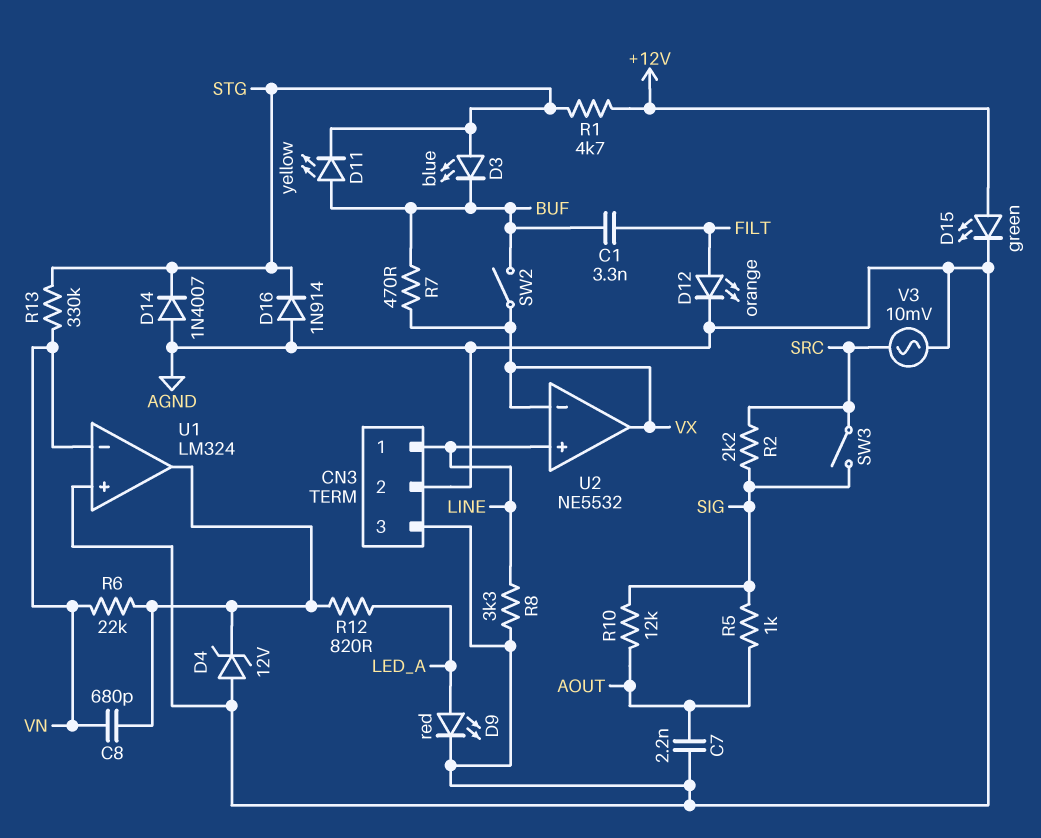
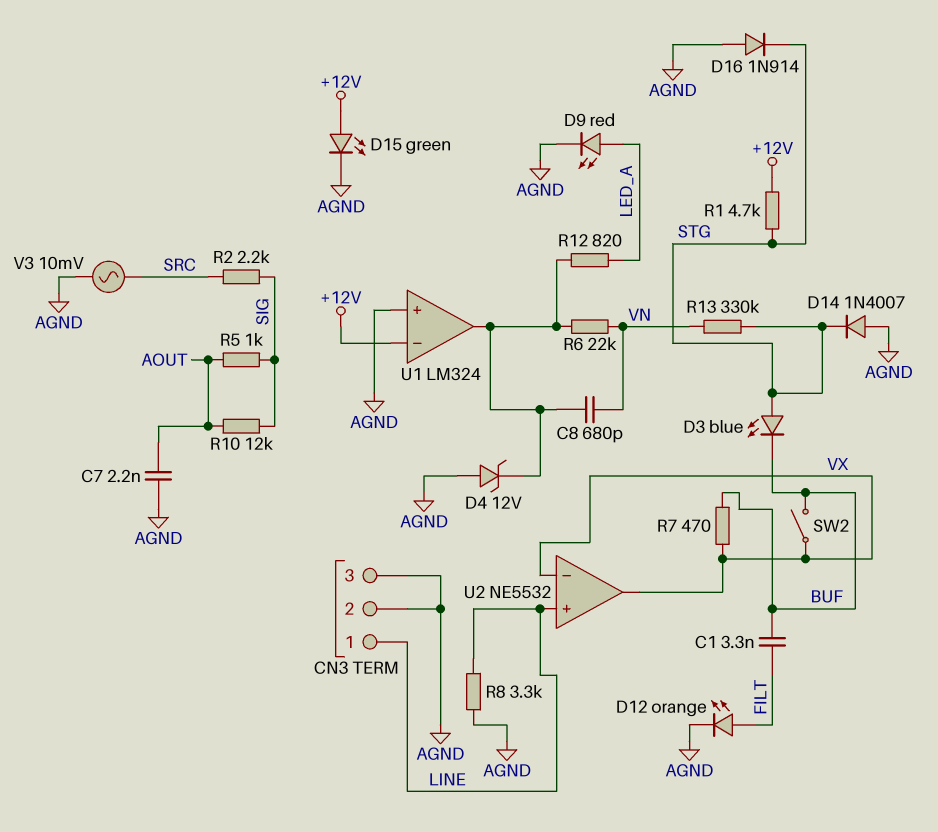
D11: LED yellow (A BUF, K STG) -> none
SW3: switch (SIG, SRC) -> none
U1 pin in-: VN -> +12V

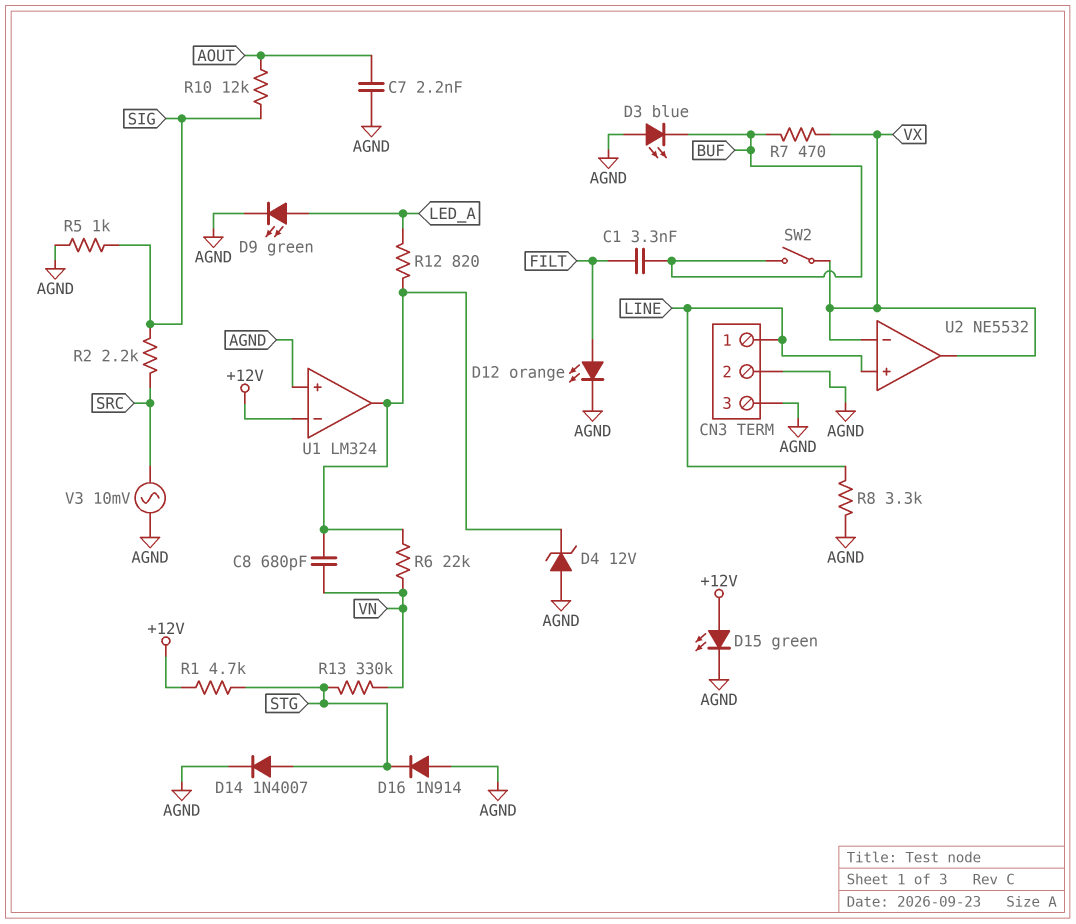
D3: LED blue (A STG, K BUF) -> LED blue (A AGND, K BUF)
D9: LED red (A LED_A, K AGND) -> LED green (A LED_A, K AGND)
D14: diode 1N4007 (A AGND, K STG) -> diode 1N4007 (A STG, K AGND)
R5: 1k (AOUT, SIG) -> 1k (AGND, SIG)

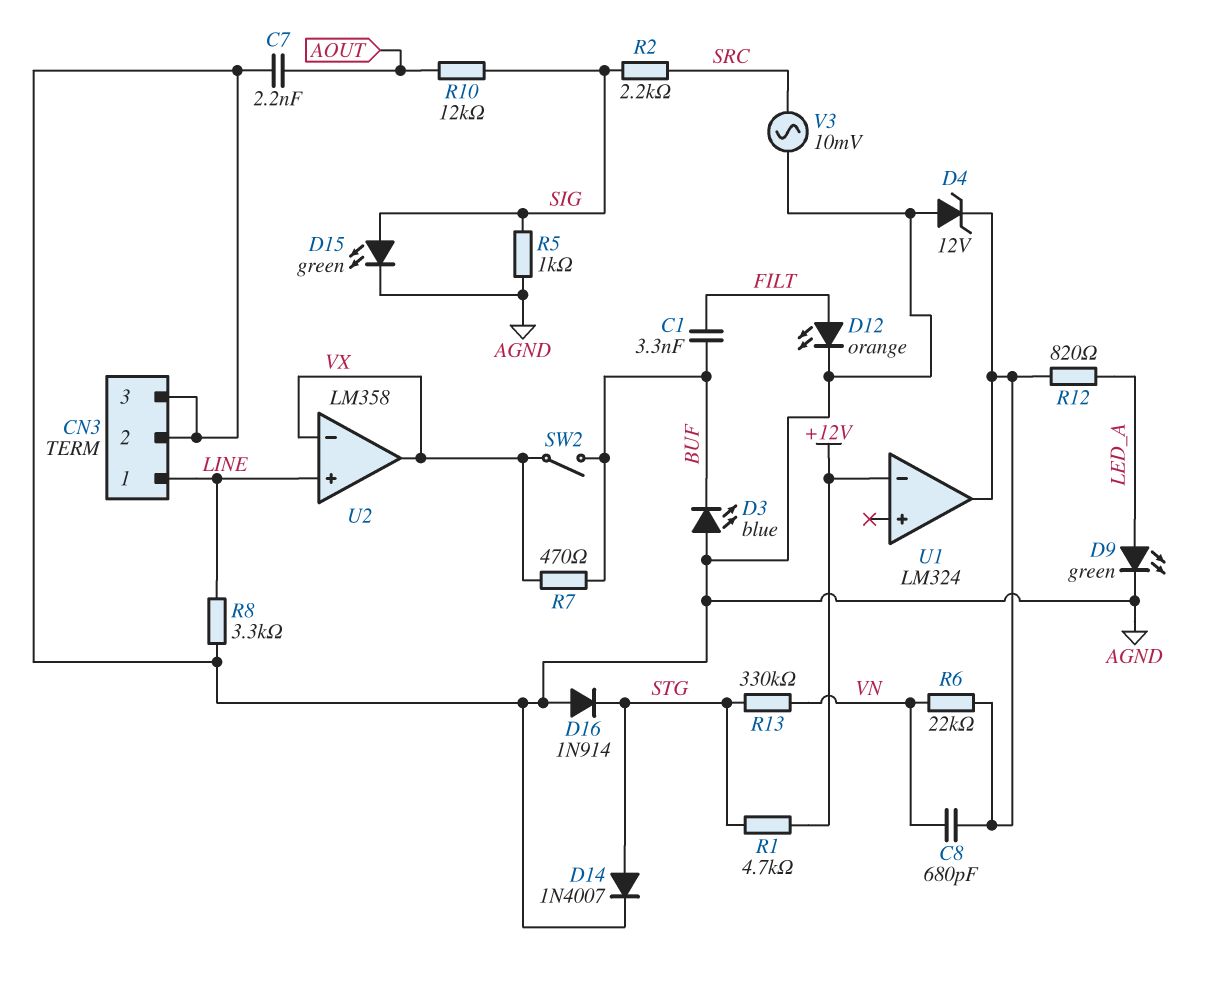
D15: LED green (A +12V, K AGND) -> LED green (A SIG, K AGND)
U1 pin in+: AGND -> none
U2: NE5532 -> LM358

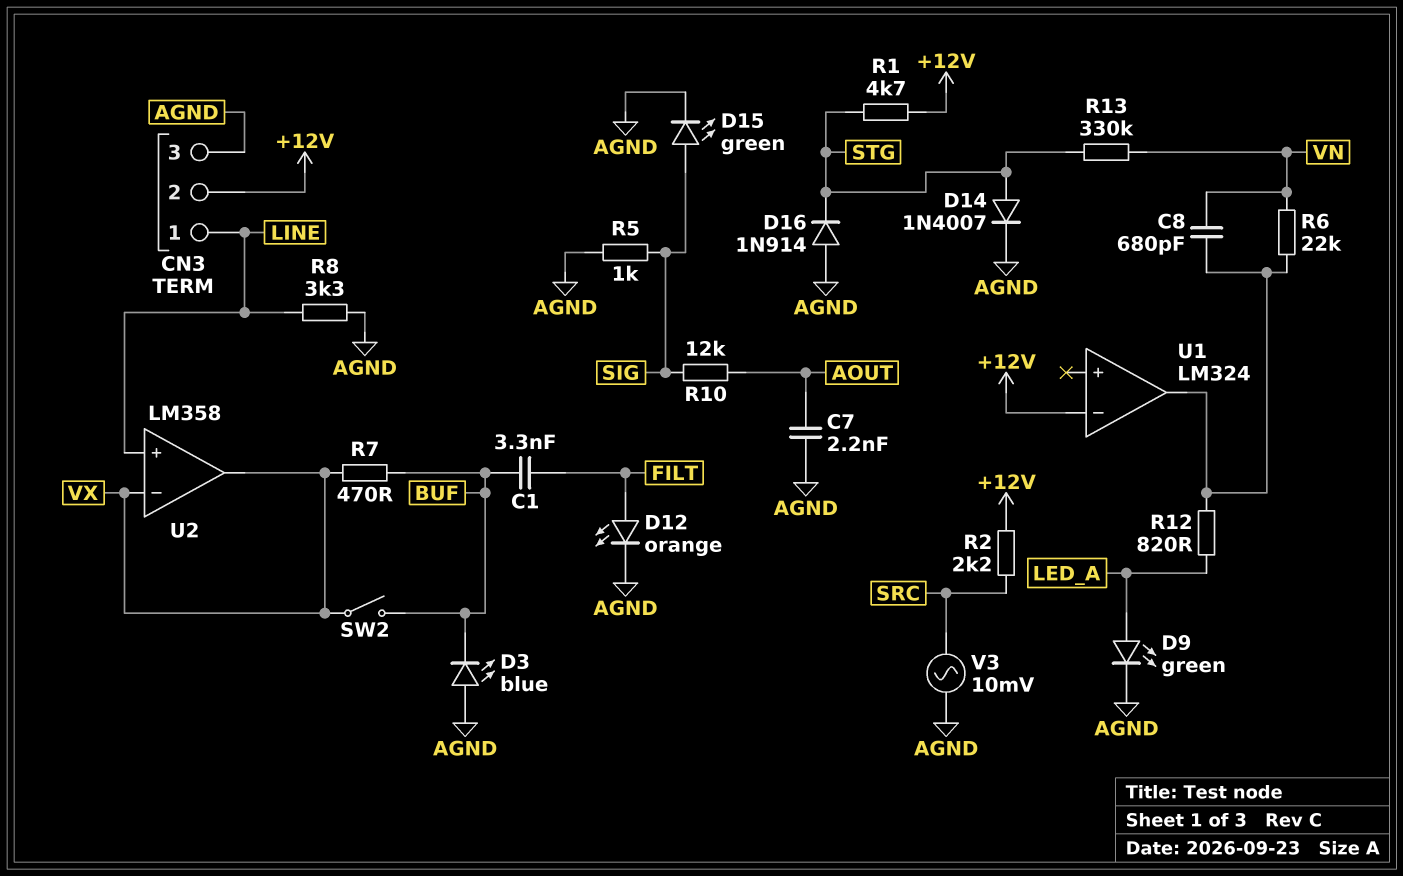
CN3 pin 2: AGND -> +12V
D4: zener 12V (A AGND, K U1/out) -> none
R2: 2.2k (SIG, SRC) -> 2.2k (+12V, SRC)

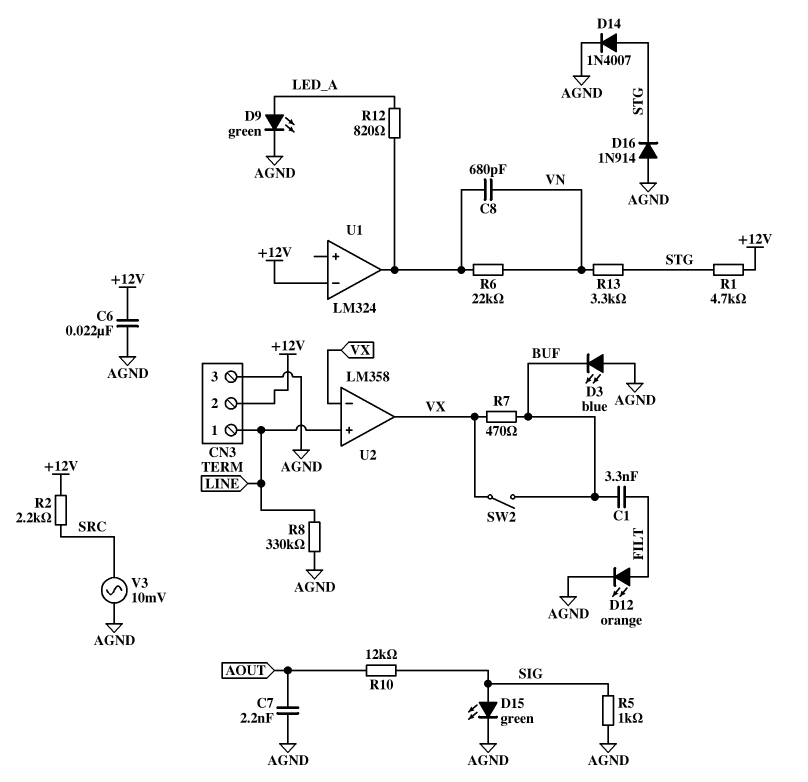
C6: none -> 22nF (+12V, AGND)
R8: 3.3k (AGND, LINE) -> 330k (AGND, LINE)
R13: 330k (STG, VN) -> 3.3k (STG, VN)

